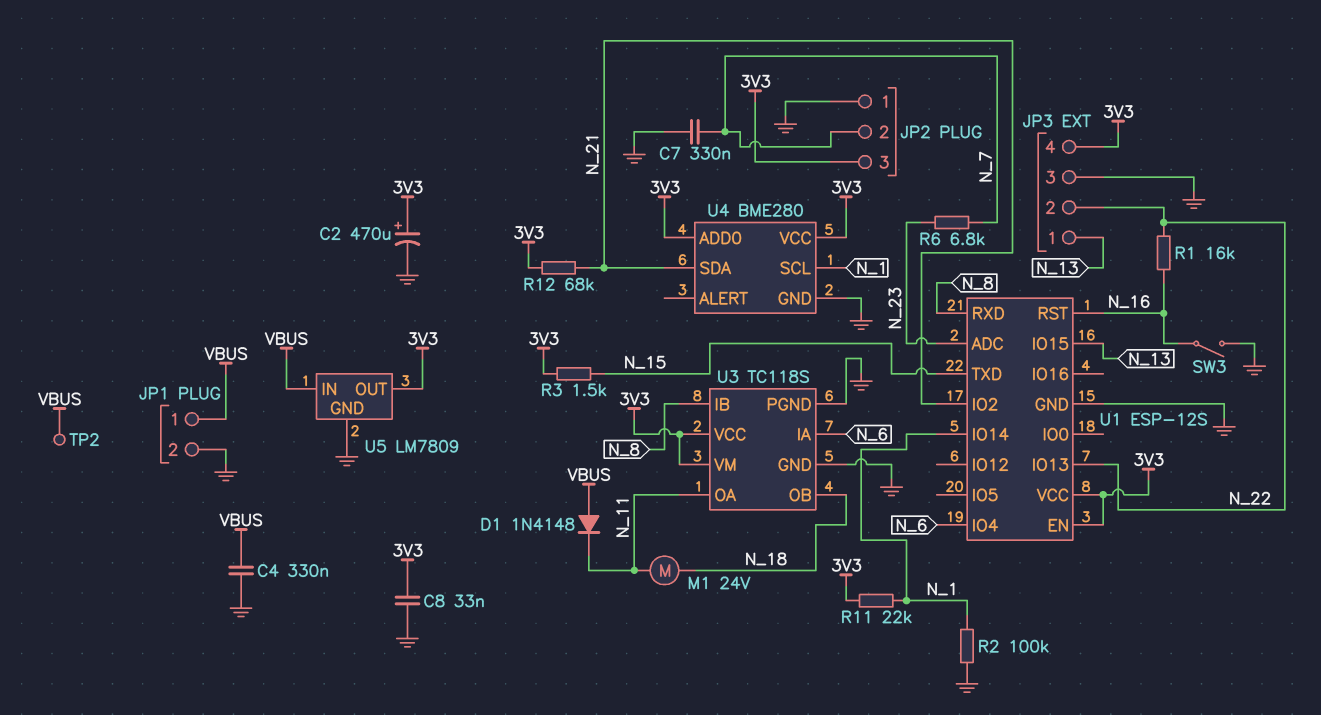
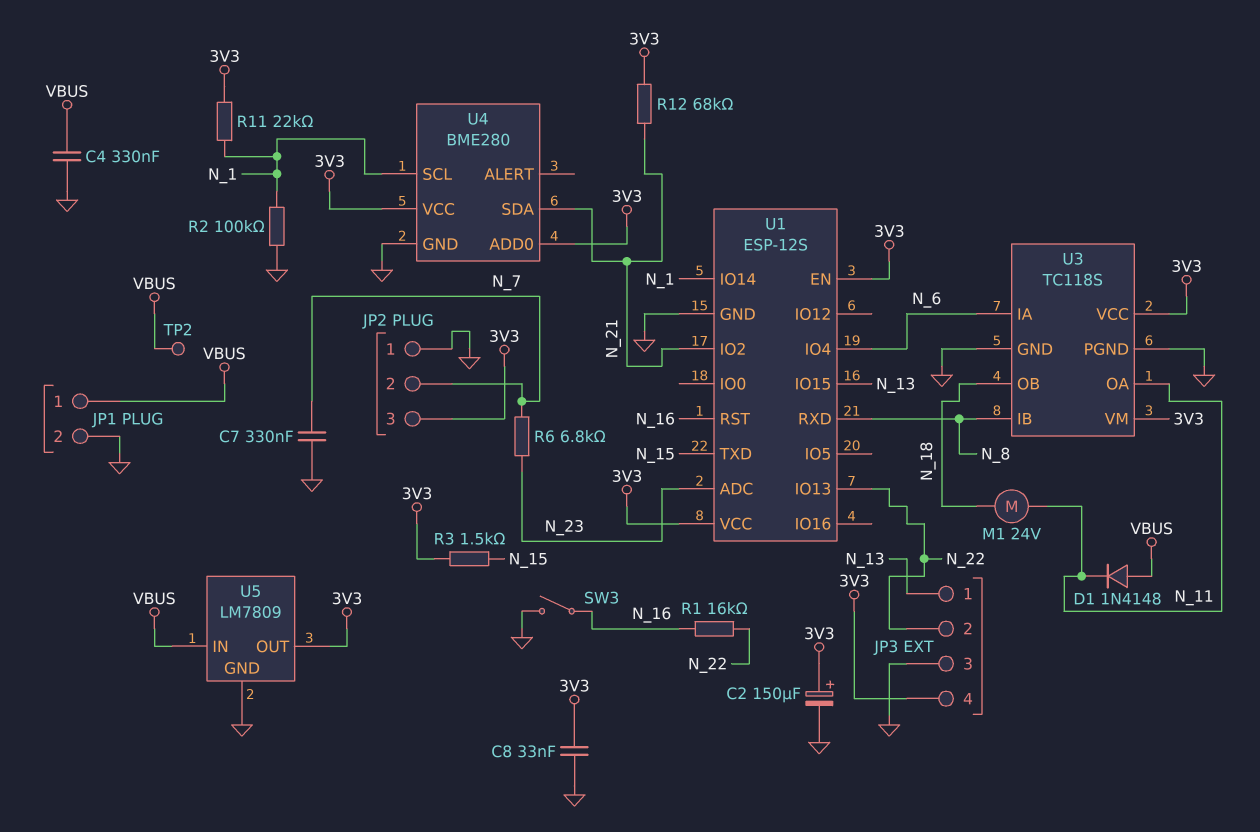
C2: 470uF (plus 3V3, minus GND) -> 150uF (plus 3V3, minus GND)

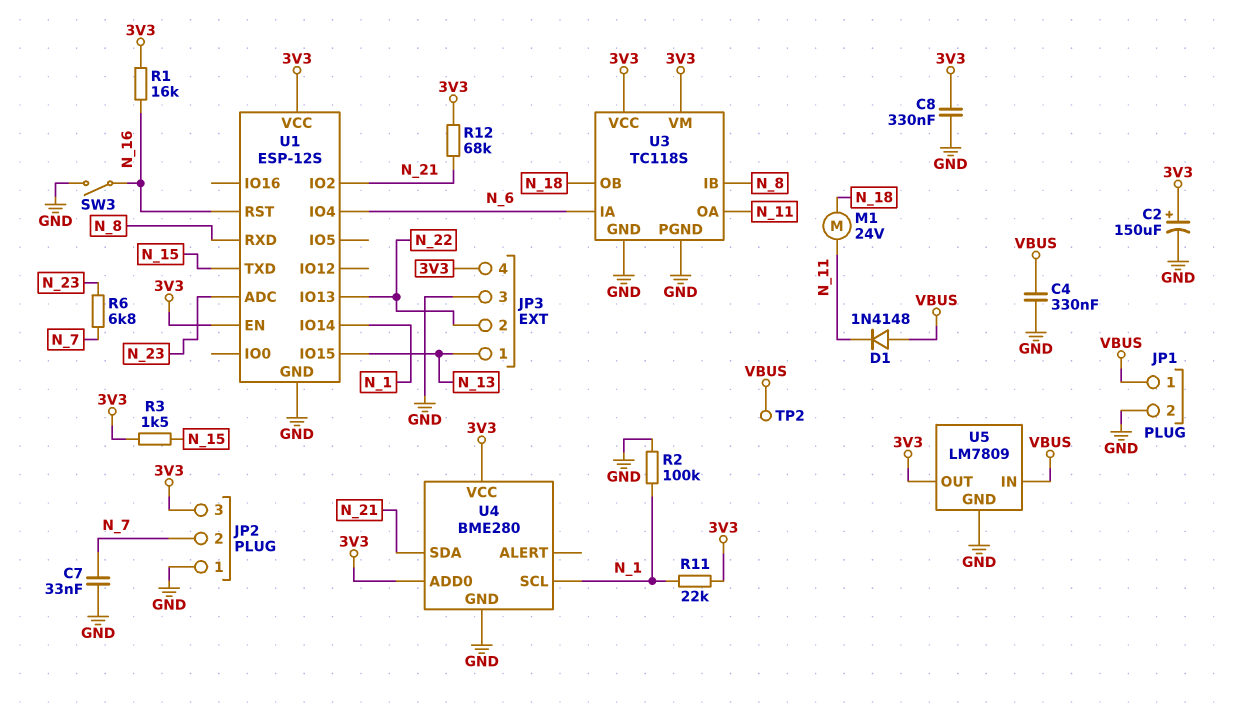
C7: 330nF (GND, N_7) -> 33nF (GND, N_7)
C8: 33nF (3V3, GND) -> 330nF (3V3, GND)
R1: 16k (N_16, N_22) -> 16k (3V3, N_16)

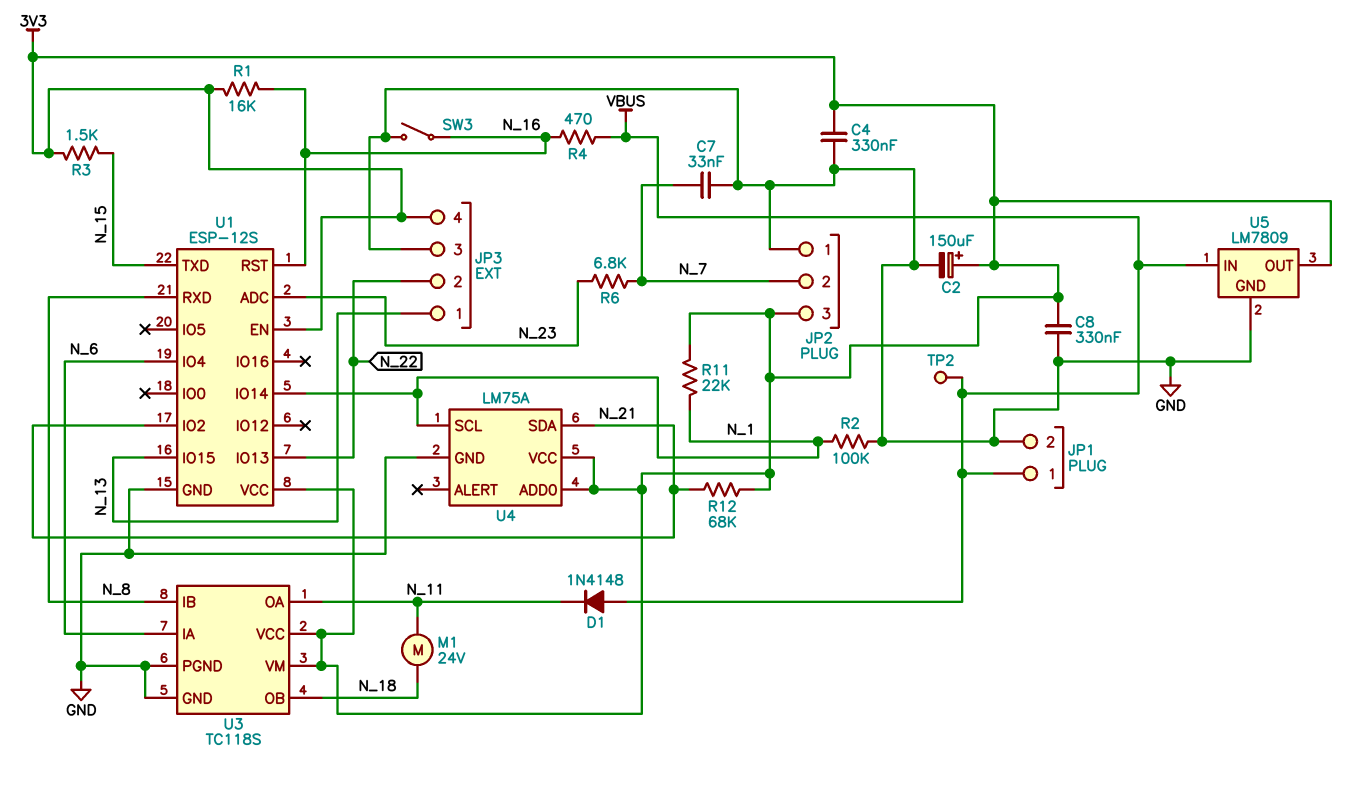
C4: 330nF (GND, VBUS) -> 330nF (3V3, GND)
R4: none -> 470 (N_16, VBUS)
U4: BME280 -> LM75A

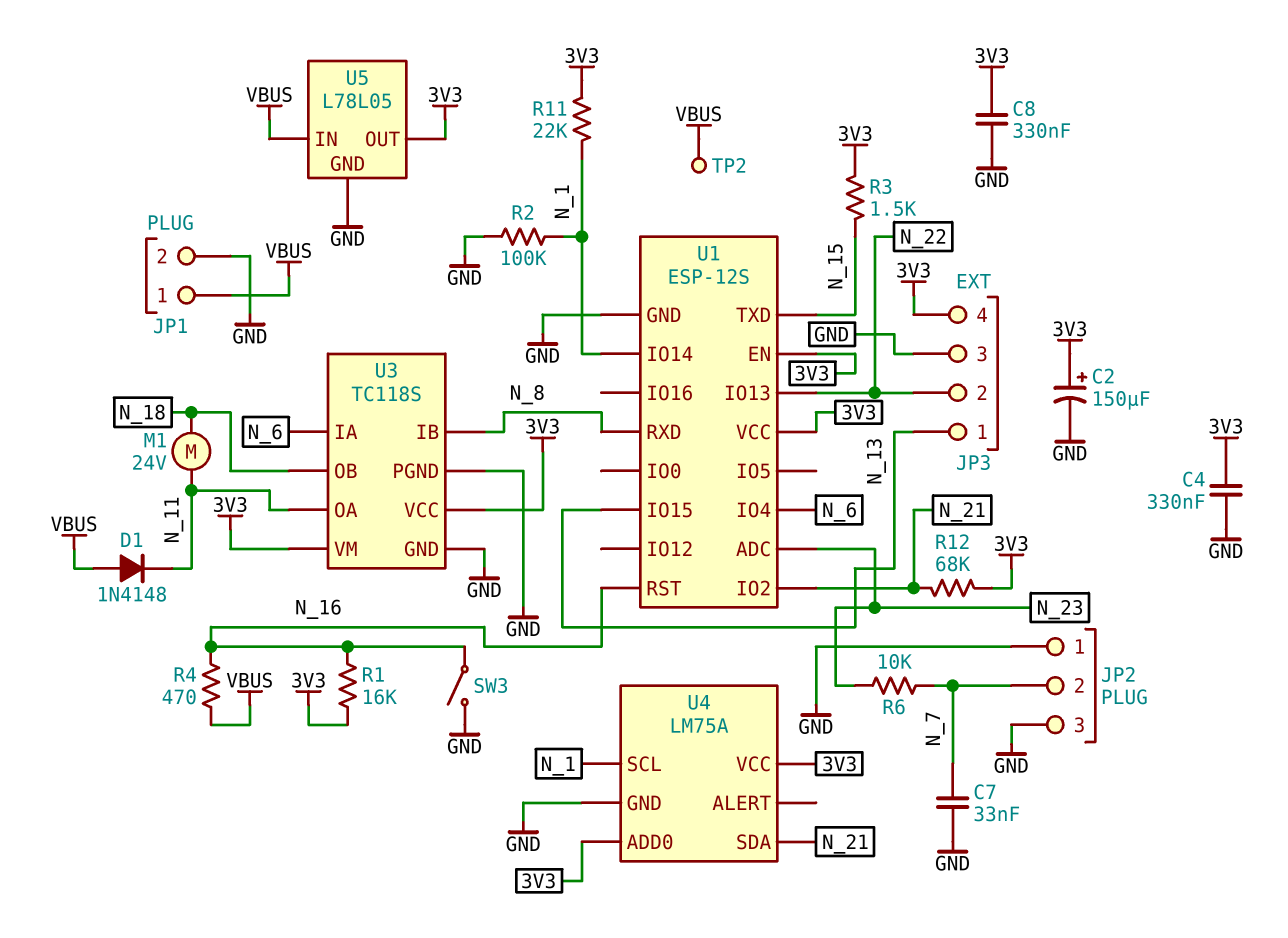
JP2 pin 3: 3V3 -> GND
R6: 6.8k (N_7, N_23) -> 10k (N_7, N_23)
U5: LM7809 -> L78L05

